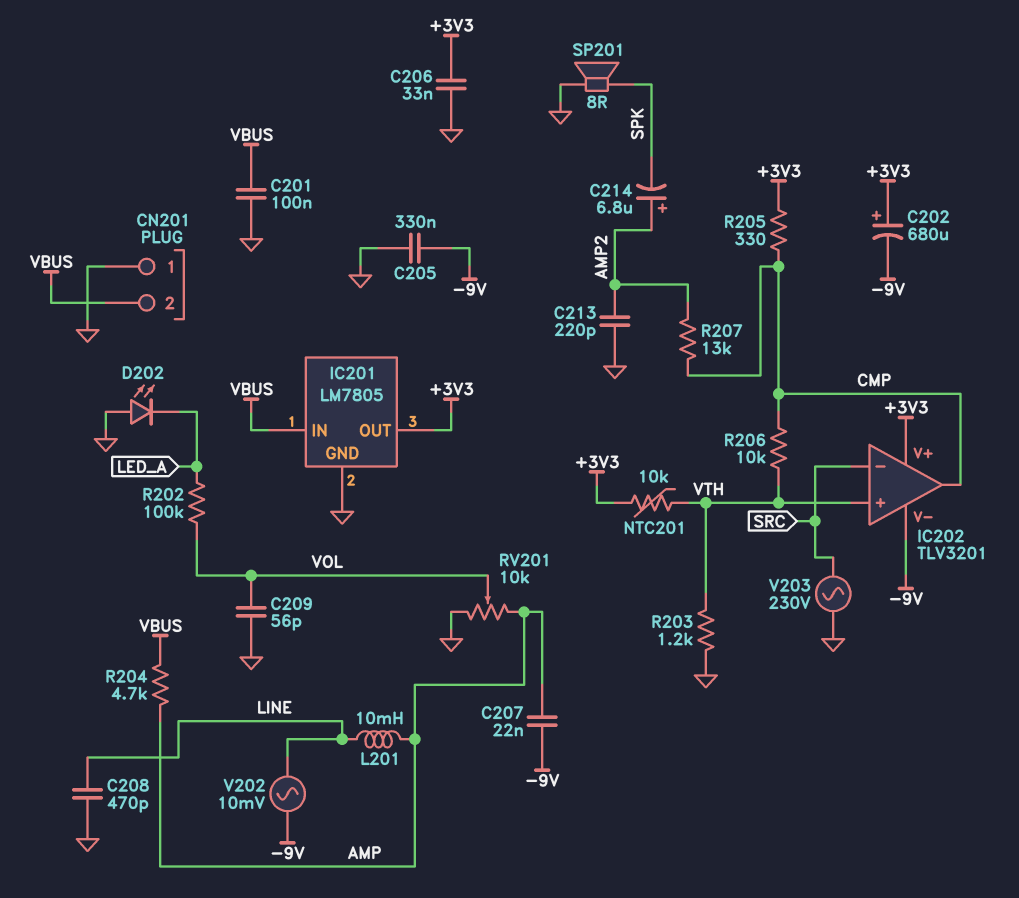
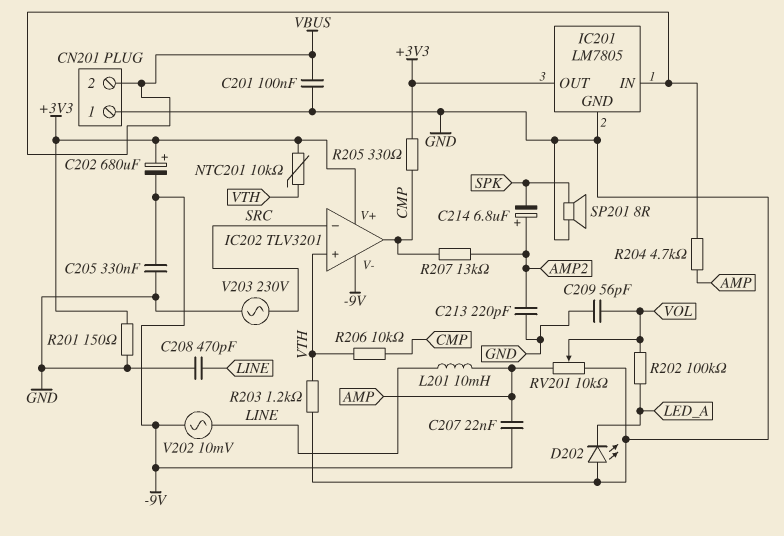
C206: 33nF (+3V3, GND) -> none
R201: none -> 150 (+3V3, GND)

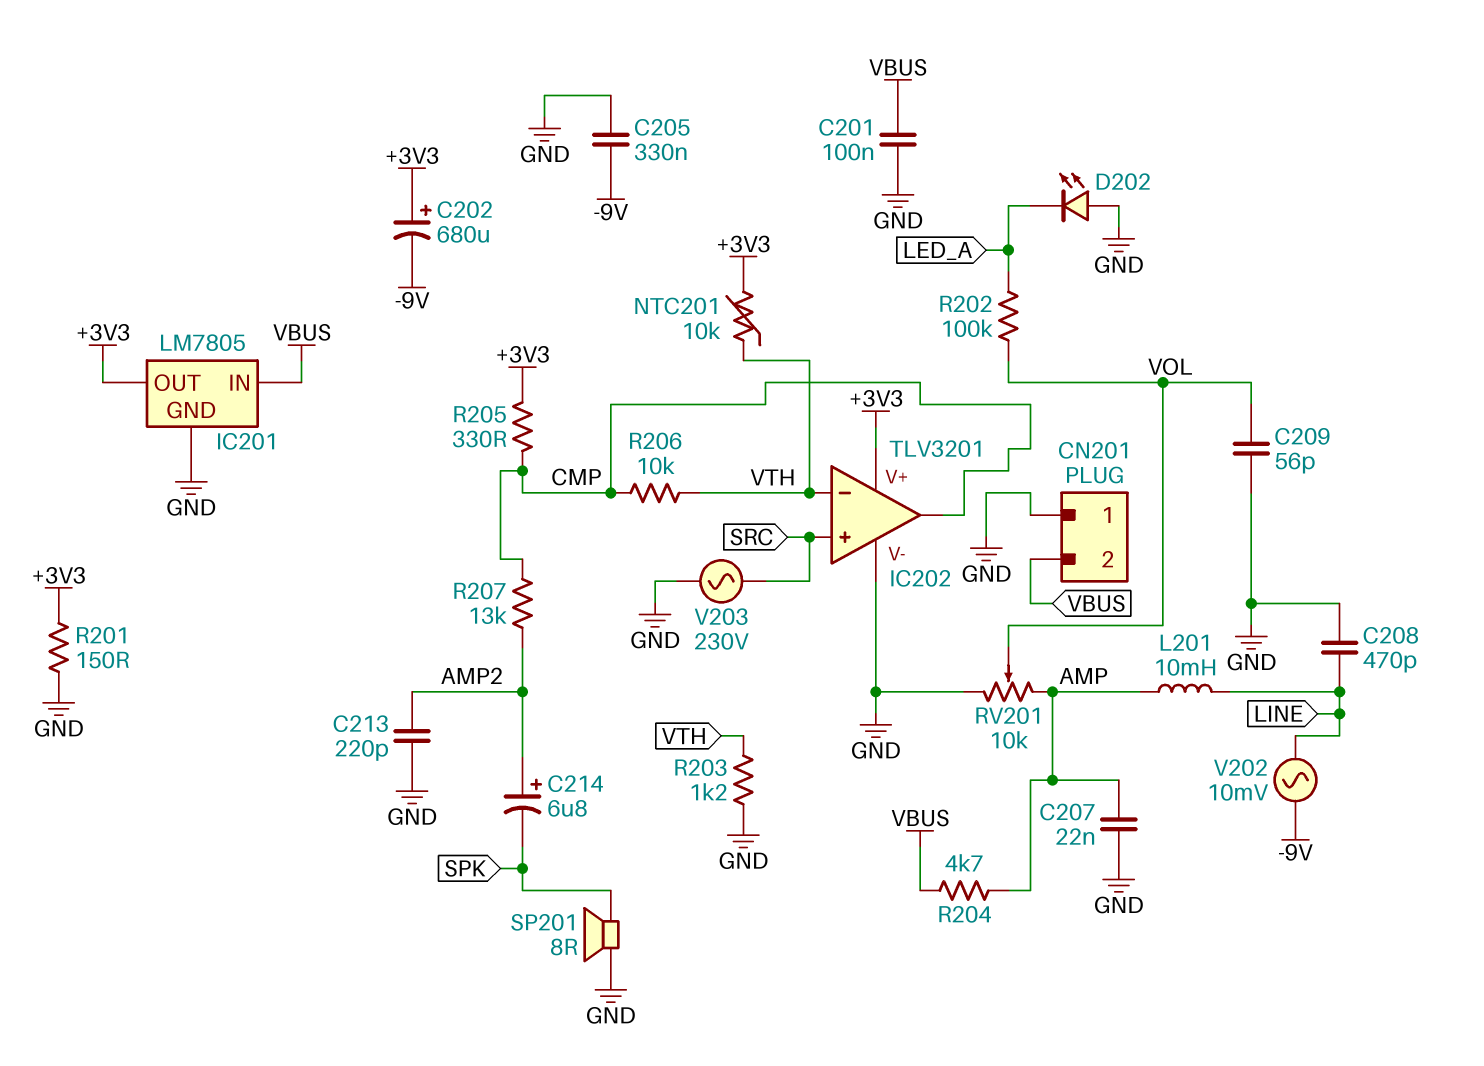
C207: 22nF (-9V, AMP) -> 22nF (AMP, GND)
IC202 pin V-: -9V -> GND
IC202 pin in+: VTH -> SRC
IC202 pin in-: SRC -> VTH

